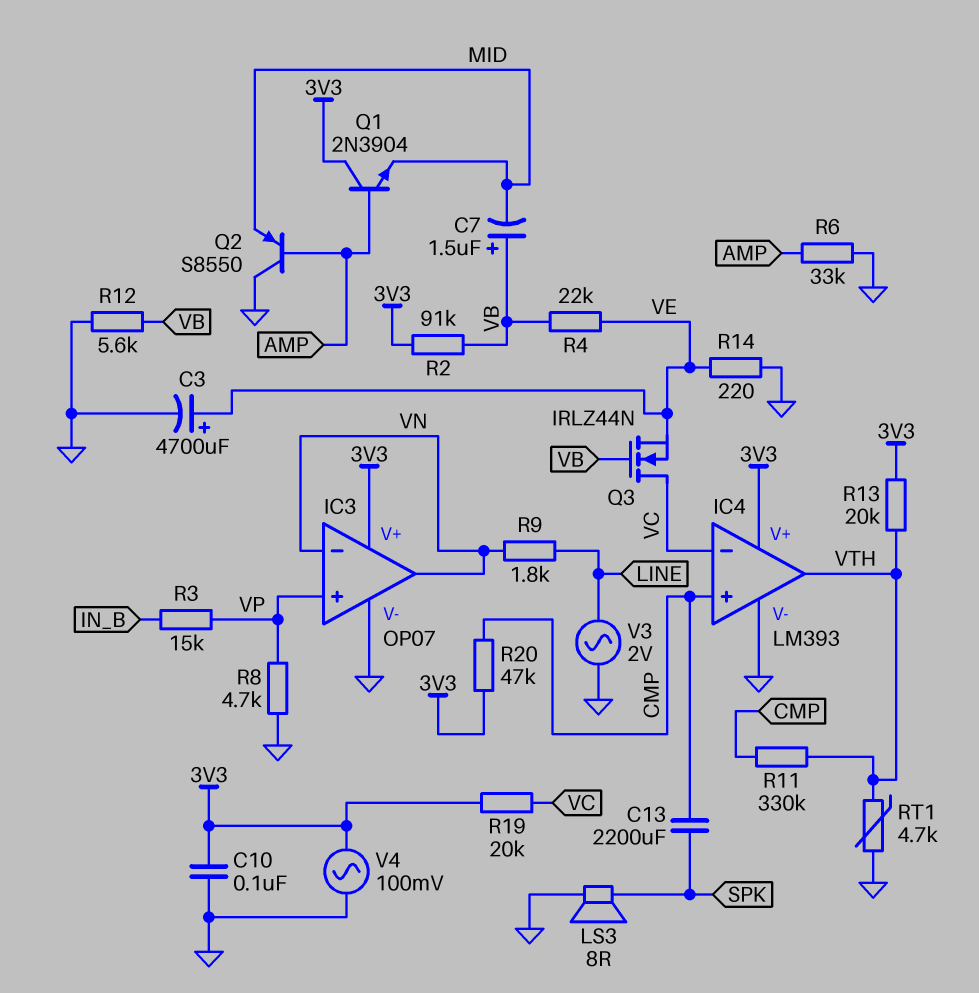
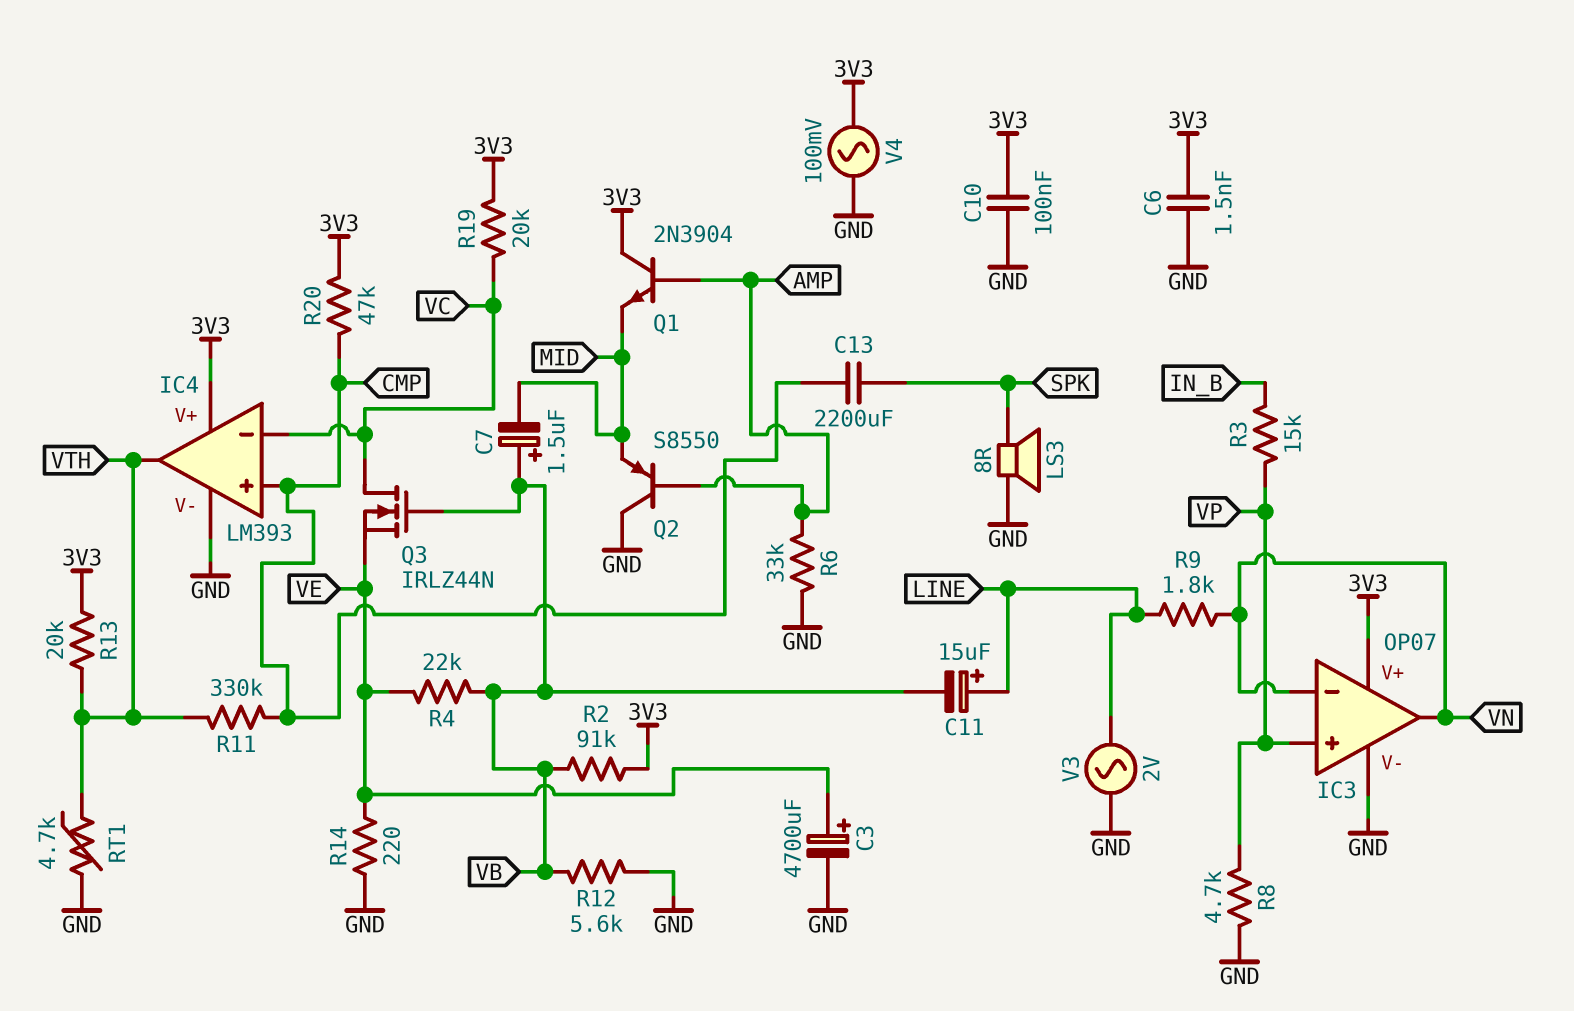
C6: none -> 1.5nF (3V3, GND)
C11: none -> 15uF (plus LINE, minus VB)

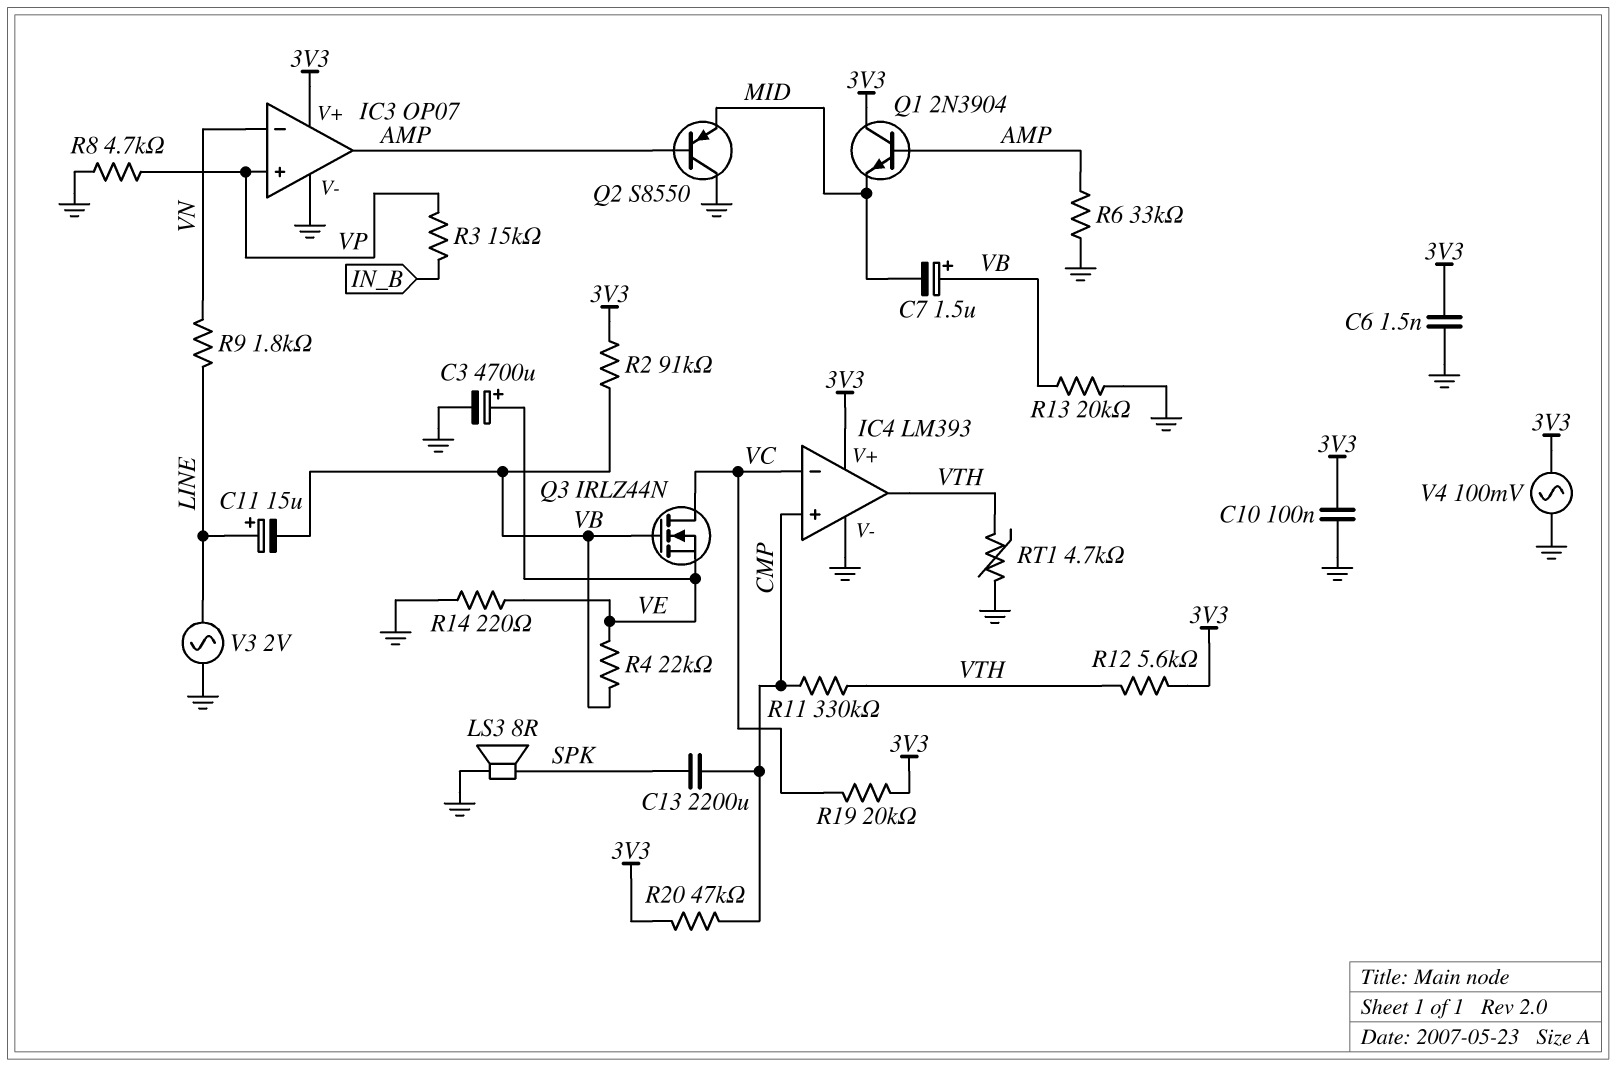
IC3 pin out: VN -> AMP
R12: 5.6k (GND, VB) -> 5.6k (3V3, VTH)
R13: 20k (3V3, VTH) -> 20k (GND, VB)

